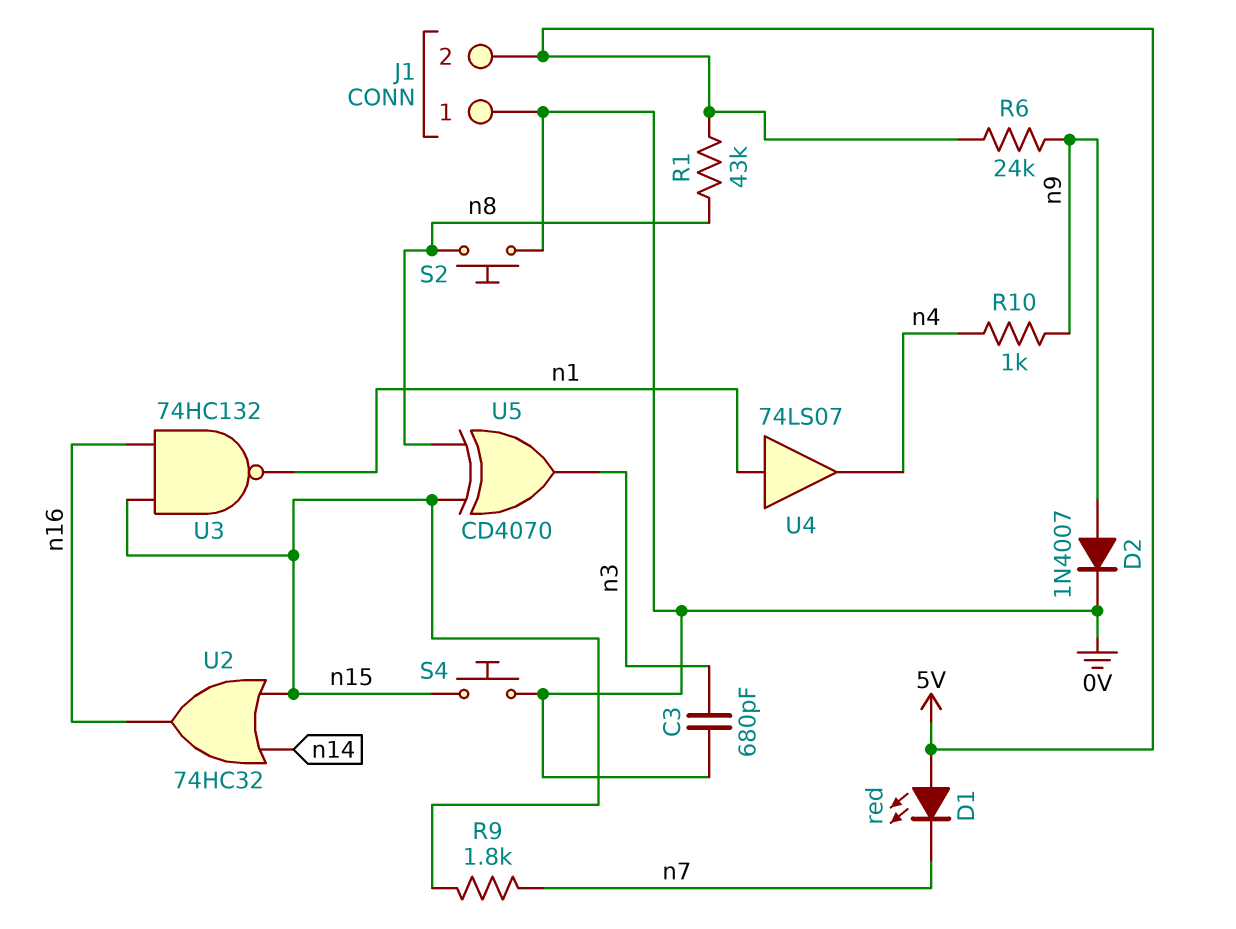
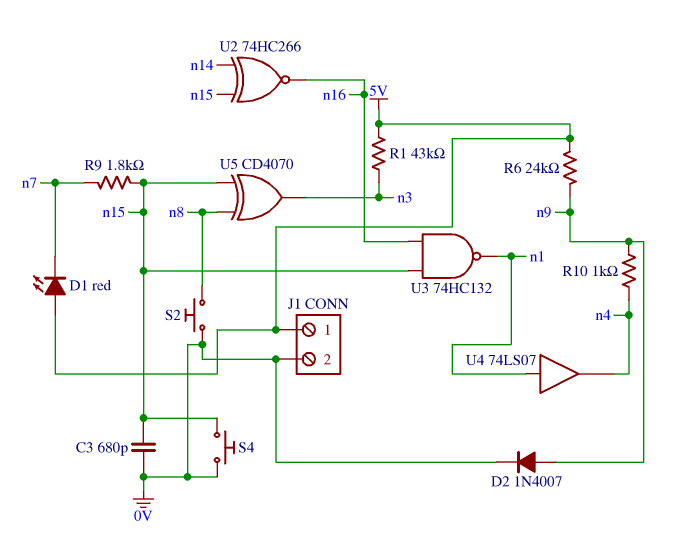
C3: 680pF (0V, n3) -> 680pF (0V, n15)
J1 pin 1: 0V -> 5V
J1 pin 2: 5V -> 0V
R1: 43k (5V, n8) -> 43k (5V, n3)
U2: OR 74HC32 (in n14, in n15, out n16) -> XNOR 74HC266 (in n14, in n15, out n16)

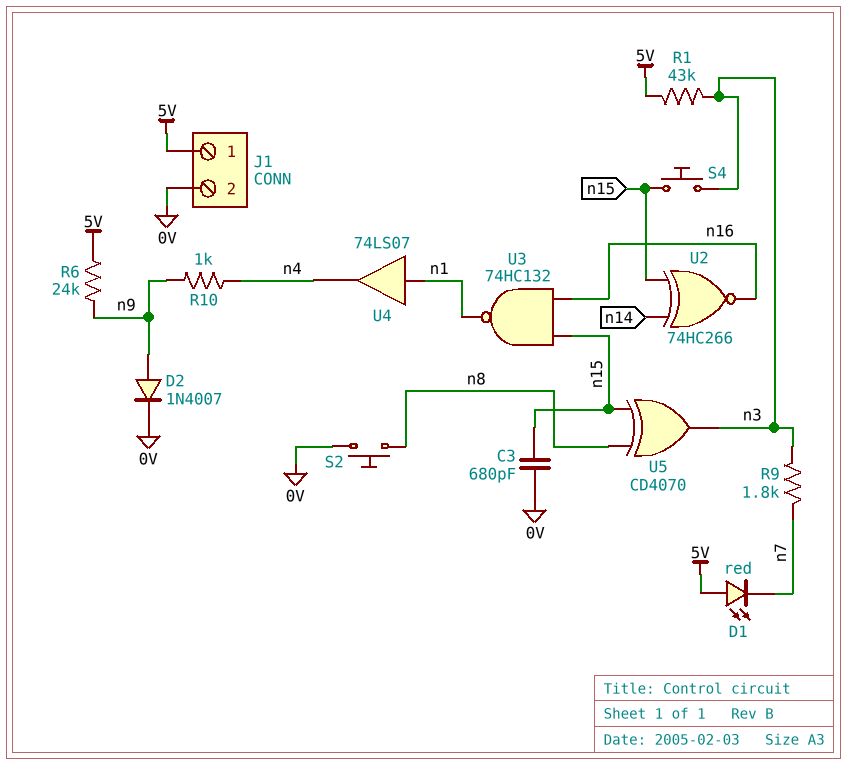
R9: 1.8k (n7, n15) -> 1.8k (n3, n7)
S4: button (0V, n15) -> button (n3, n15)

